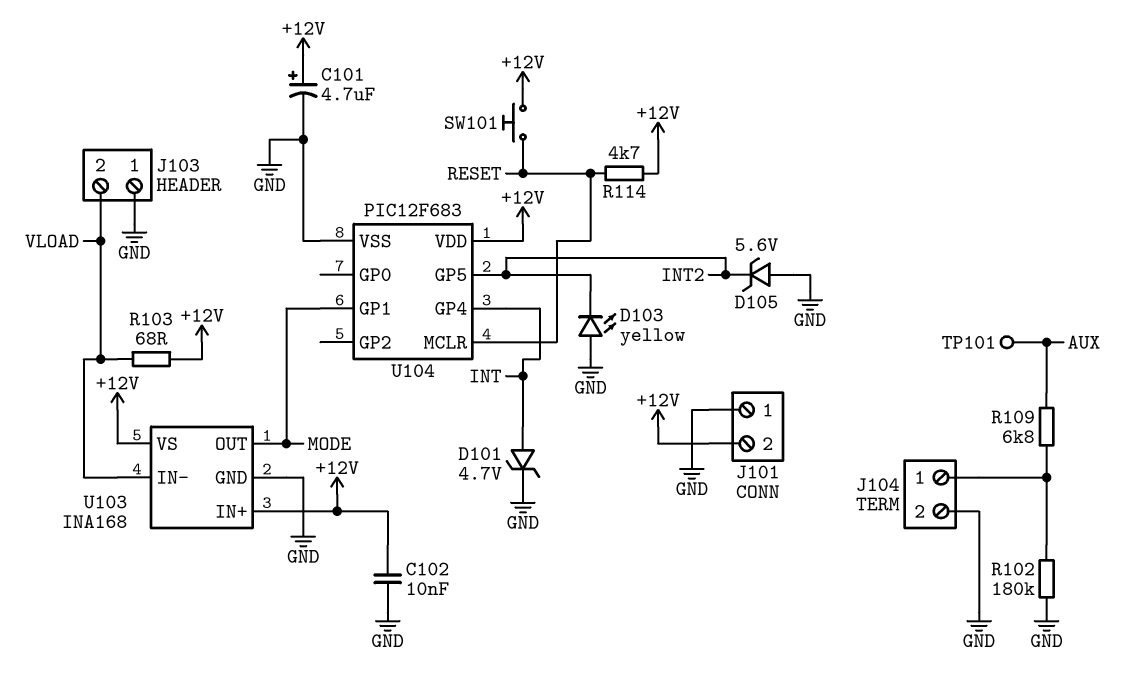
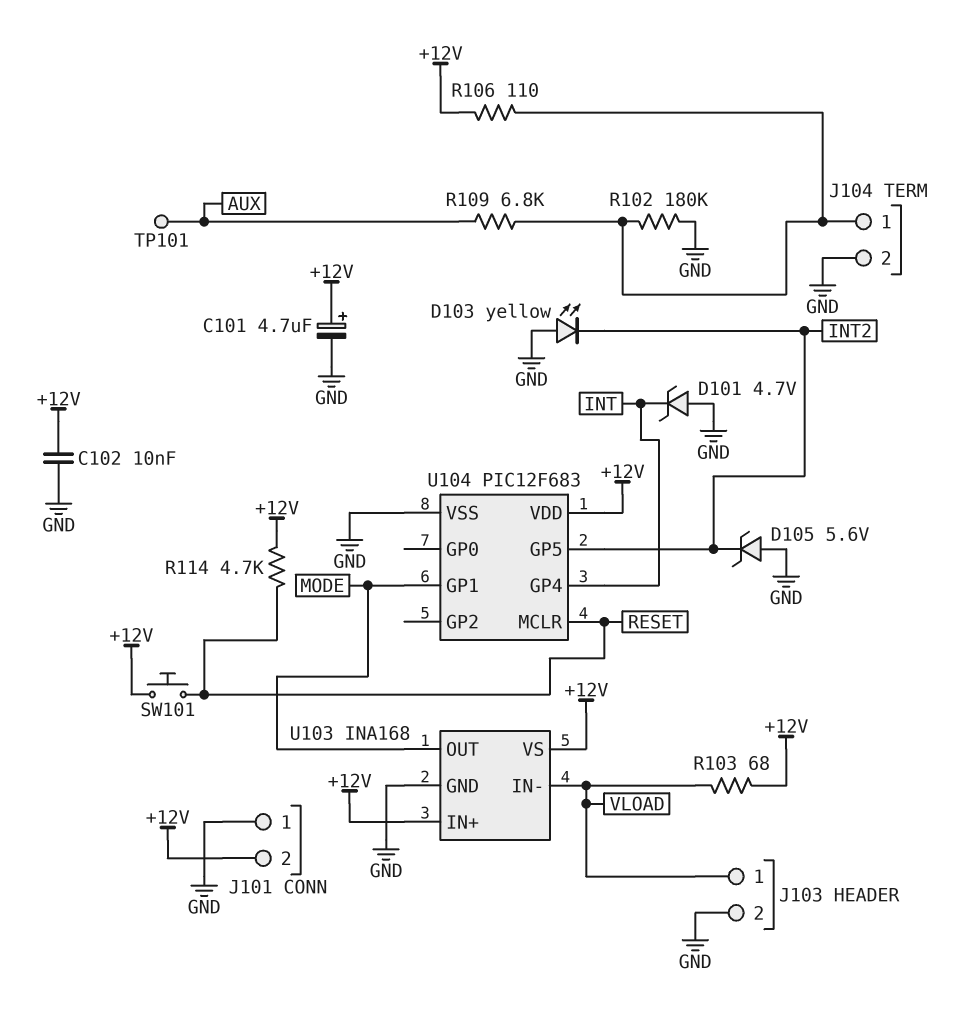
D101: zener 4.7V (A INT, K GND) -> zener 4.7V (A GND, K INT)
J103 pin 1: GND -> VLOAD
J103 pin 2: VLOAD -> GND
R106: none -> 110 (+12V, J104/1)

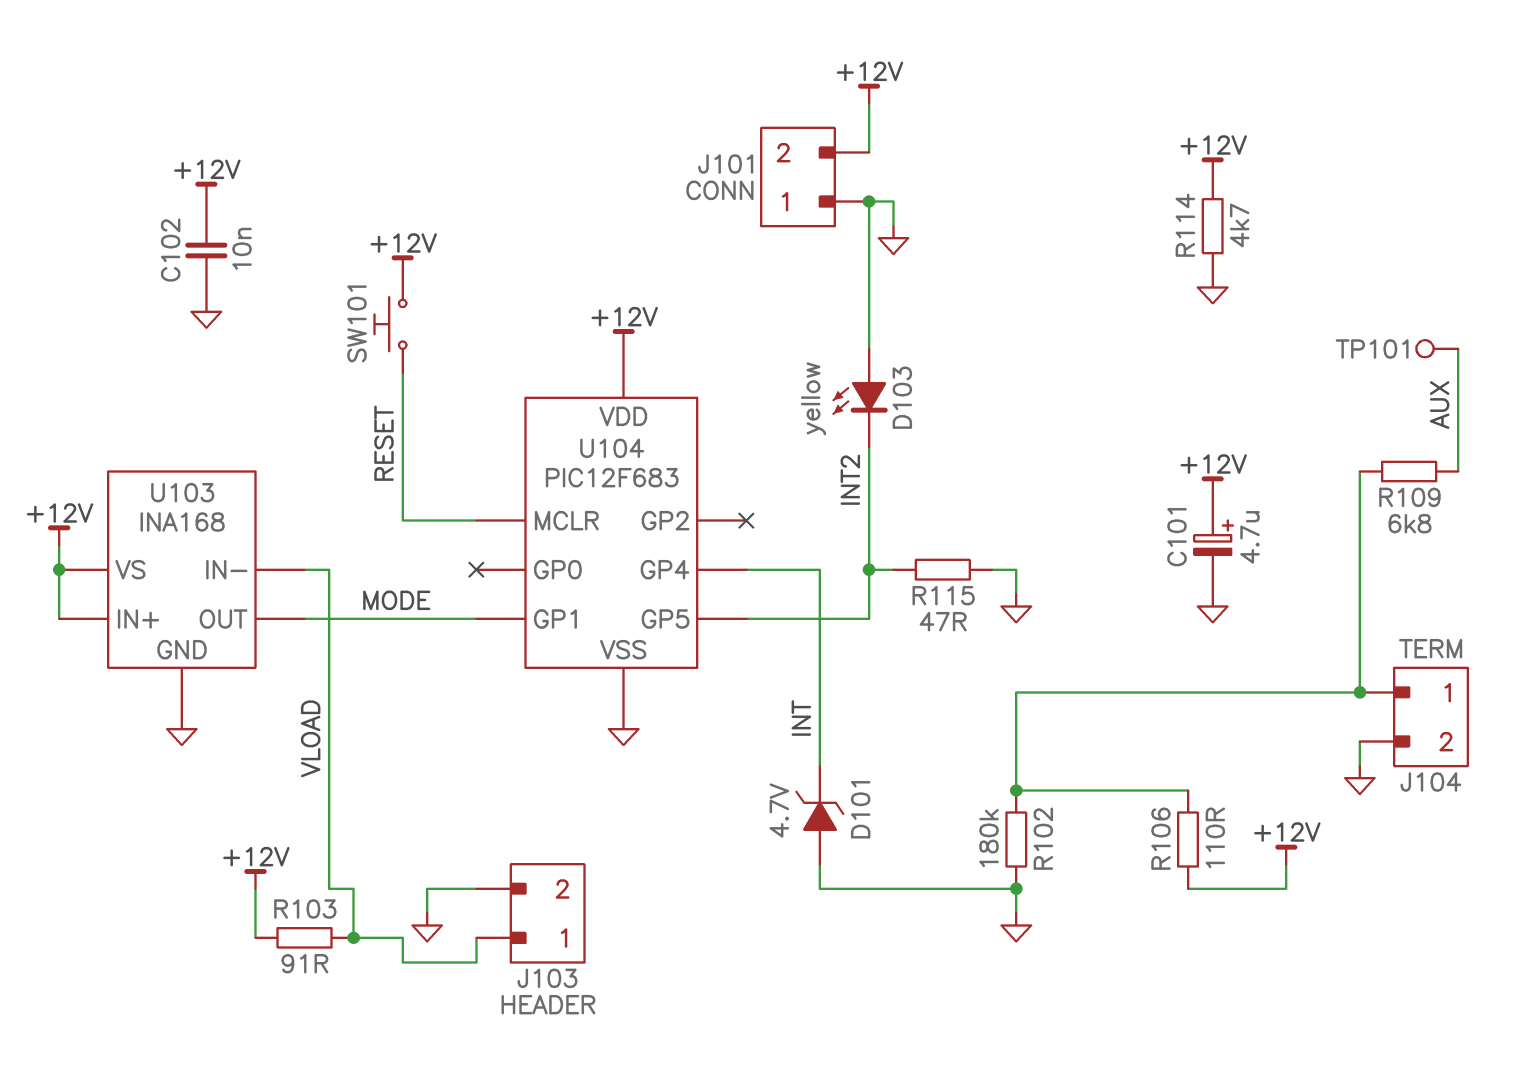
D105: zener 5.6V (A GND, K INT2) -> none
R103: 68 (+12V, VLOAD) -> 91 (+12V, VLOAD)
R114: 4.7k (+12V, RESET) -> 4.7k (+12V, GND)
R115: none -> 47 (GND, INT2)

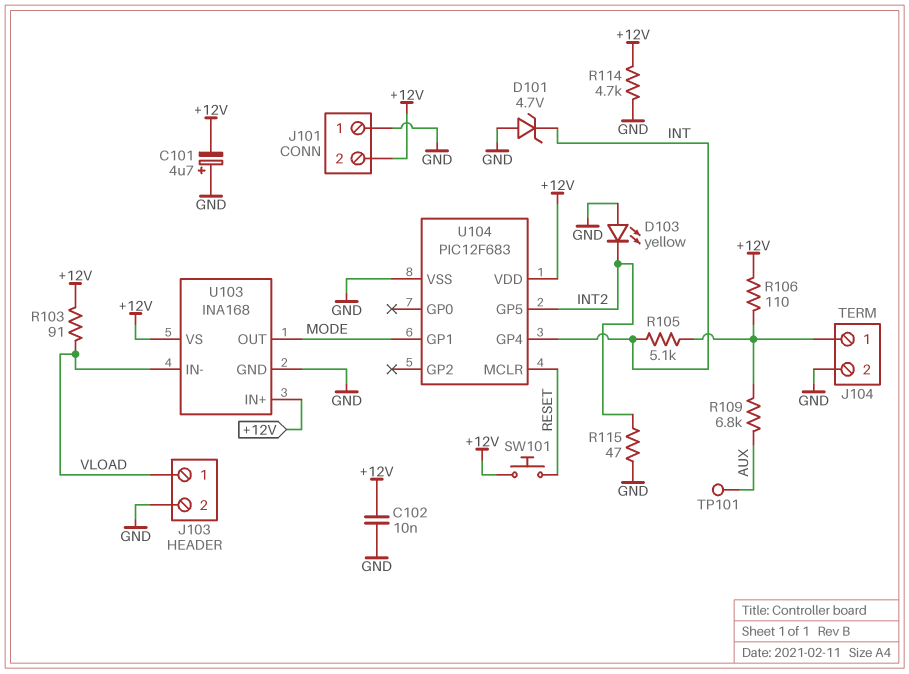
C101: 4.7uF (plus +12V, minus GND) -> 4.7uF (plus GND, minus +12V)
R102: 180k (GND, J104/1) -> none
R105: none -> 5.1k (INT, J104/1)

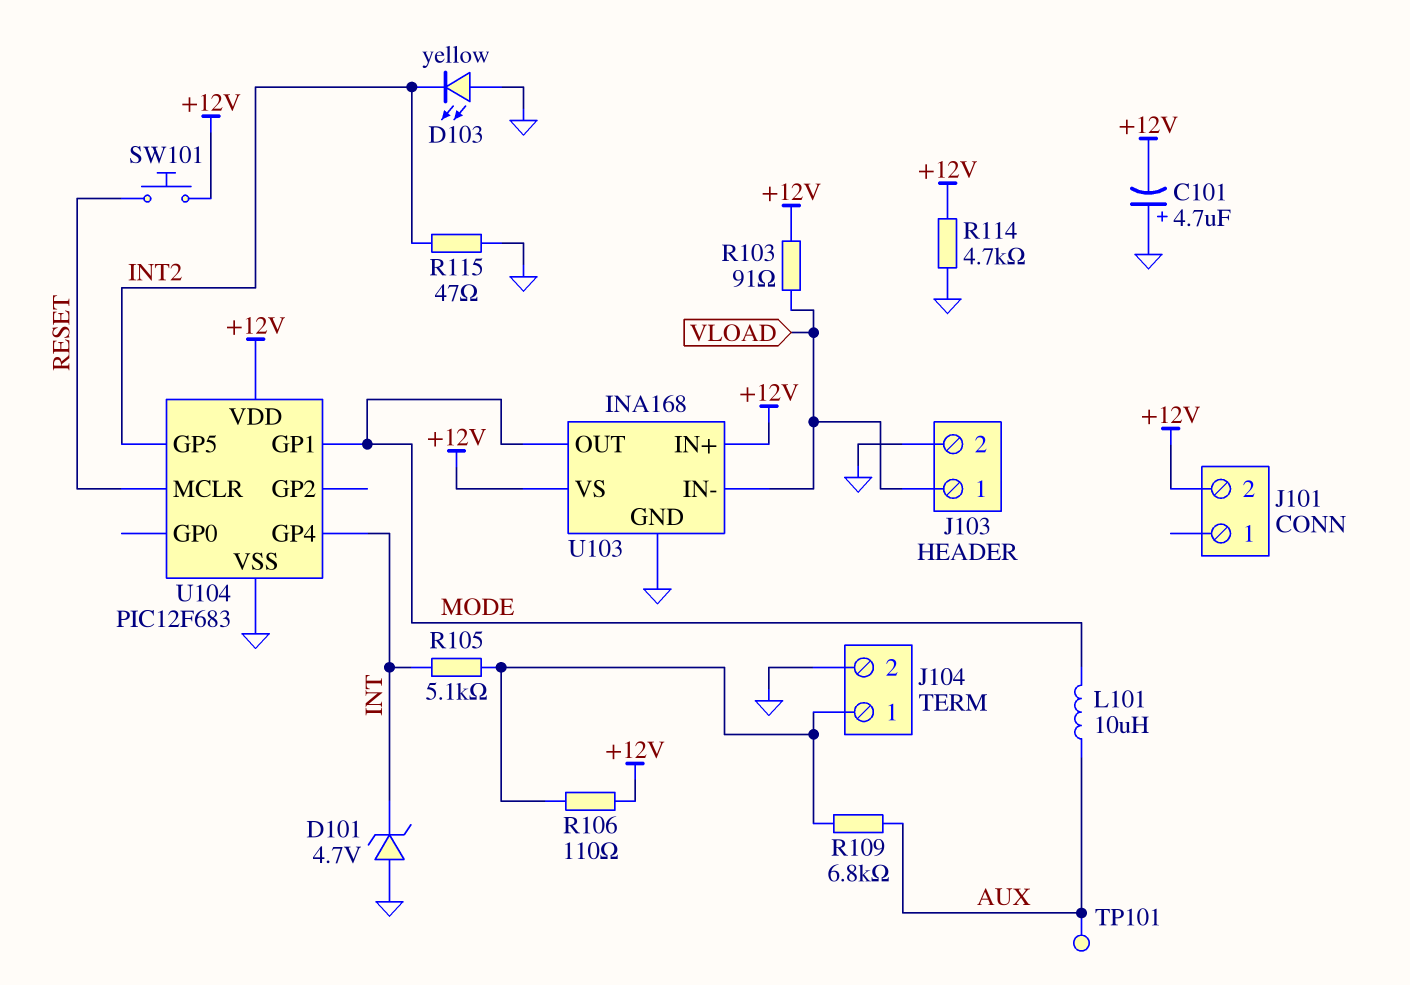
C102: 10nF (+12V, GND) -> none
J101 pin 1: GND -> none
L101: none -> 10uH (AUX, MODE)

